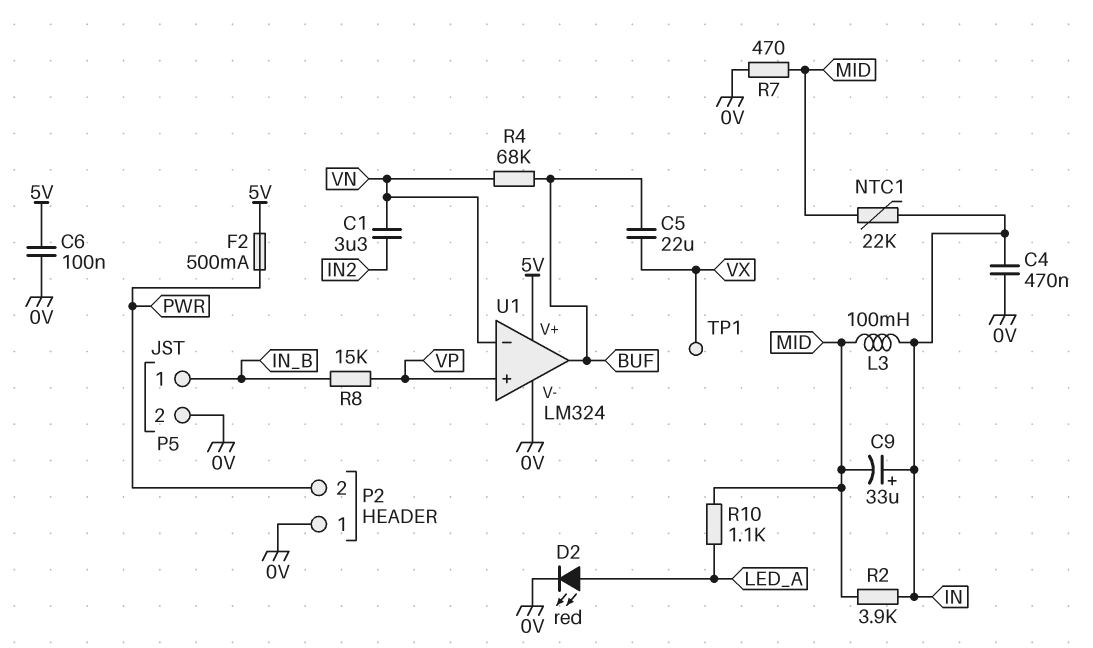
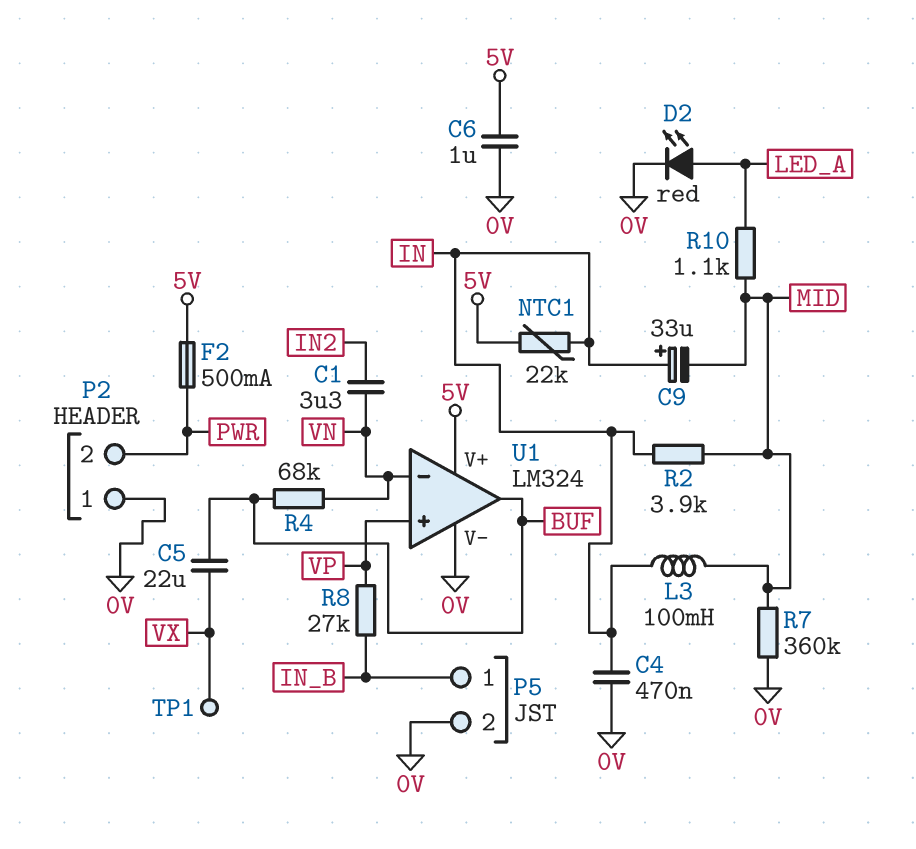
C6: 100nF (0V, 5V) -> 1uF (0V, 5V)
NTC1: 22k (IN, MID) -> 22k (5V, IN)
R7: 470 (0V, MID) -> 360k (0V, MID)
R8: 15k (IN_B, VP) -> 27k (IN_B, VP)

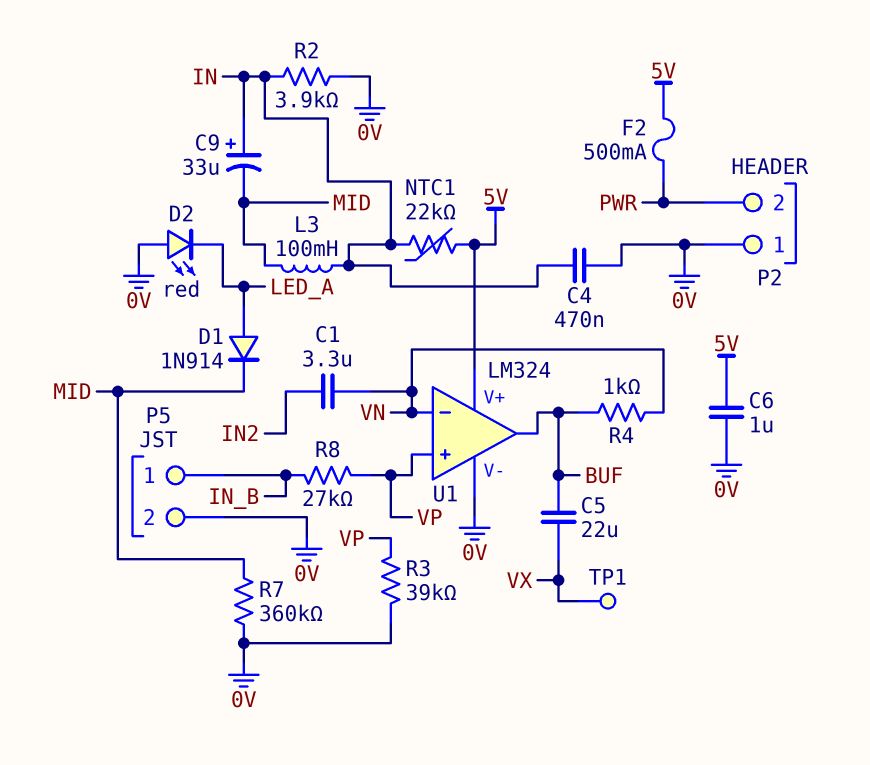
D1: none -> diode 1N914 (A LED_A, K MID)
D2: LED red (A LED_A, K 0V) -> LED red (A 0V, K LED_A)
R2: 3.9k (IN, MID) -> 3.9k (0V, IN)
R3: none -> 39k (0V, VP)
R4: 68k (BUF, VN) -> 1k (BUF, VN)
R10: 1.1k (LED_A, MID) -> none

